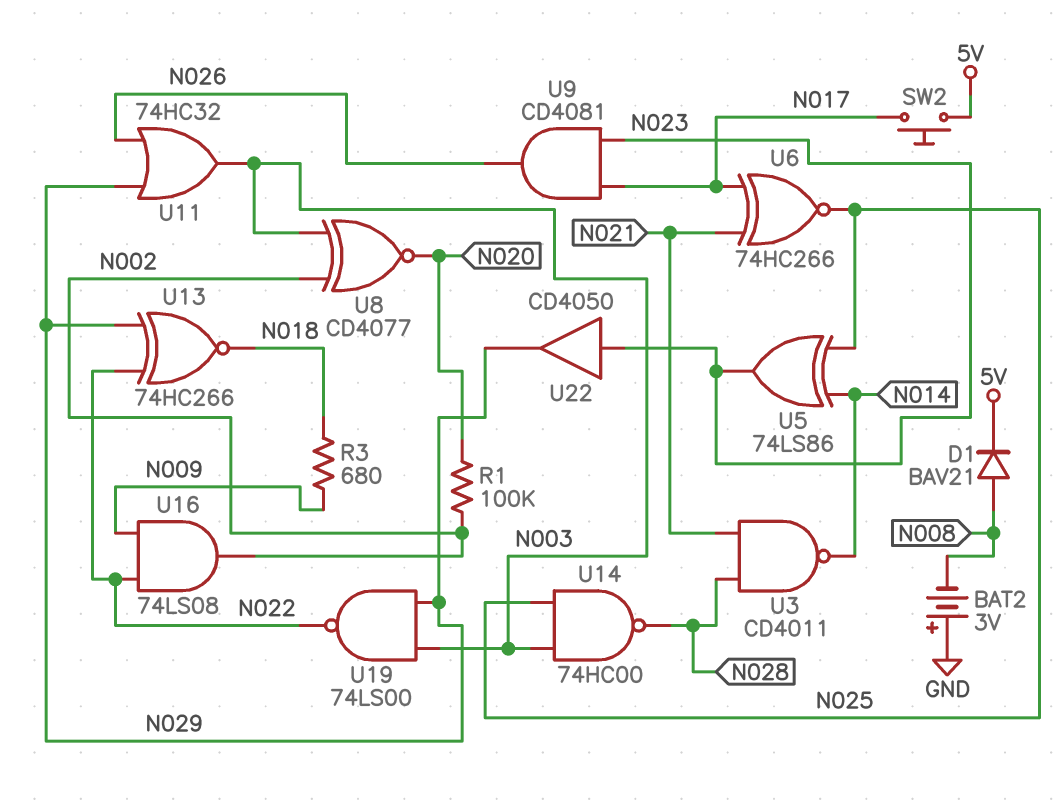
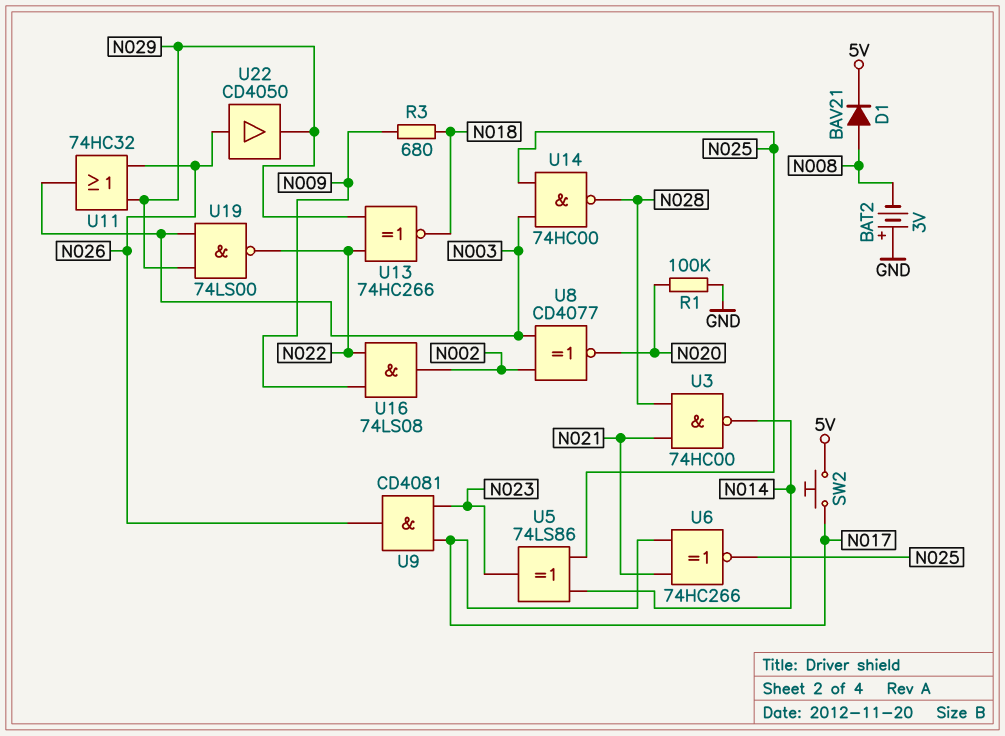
R1: 100k (N002, N020) -> 100k (GND, N020)
U3: NAND CD4011 (in N021, in N028, out N014) -> NAND 74HC00 (in N021, in N028, out N014)
U22: buffer CD4050 (in N023, out N029) -> buffer CD4050 (in N026, out N029)

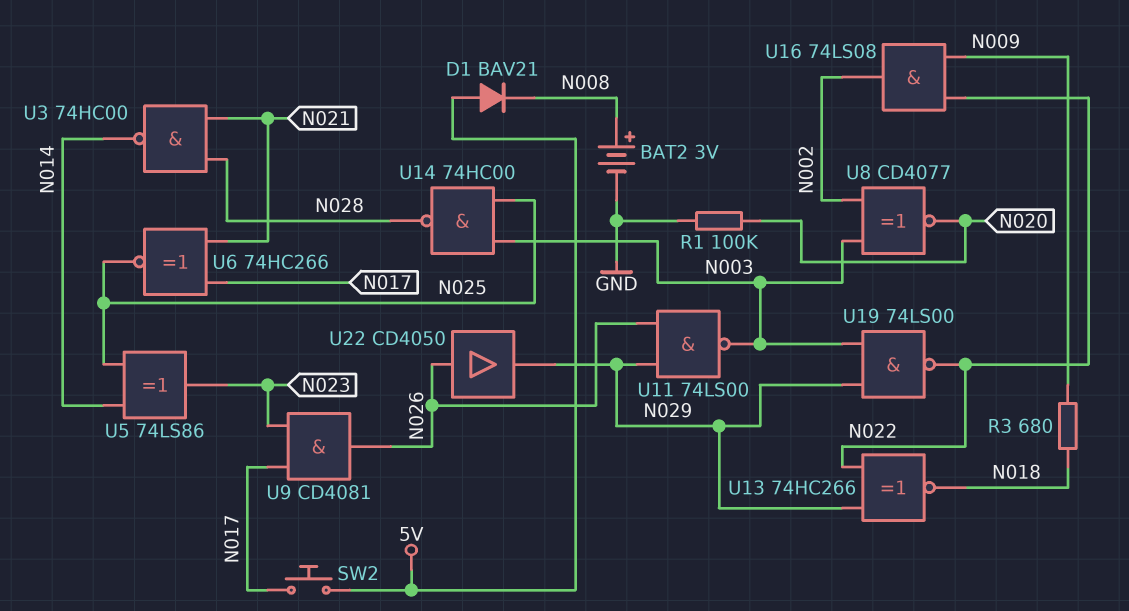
BAT2: 3V (plus GND, minus N008) -> 3V (plus N008, minus GND)
D1: diode BAV21 (A N008, K 5V) -> diode BAV21 (A 5V, K N008)
U11: OR 74HC32 (in N026, in N029, out N003) -> NAND 74LS00 (in N026, in N029, out N003)

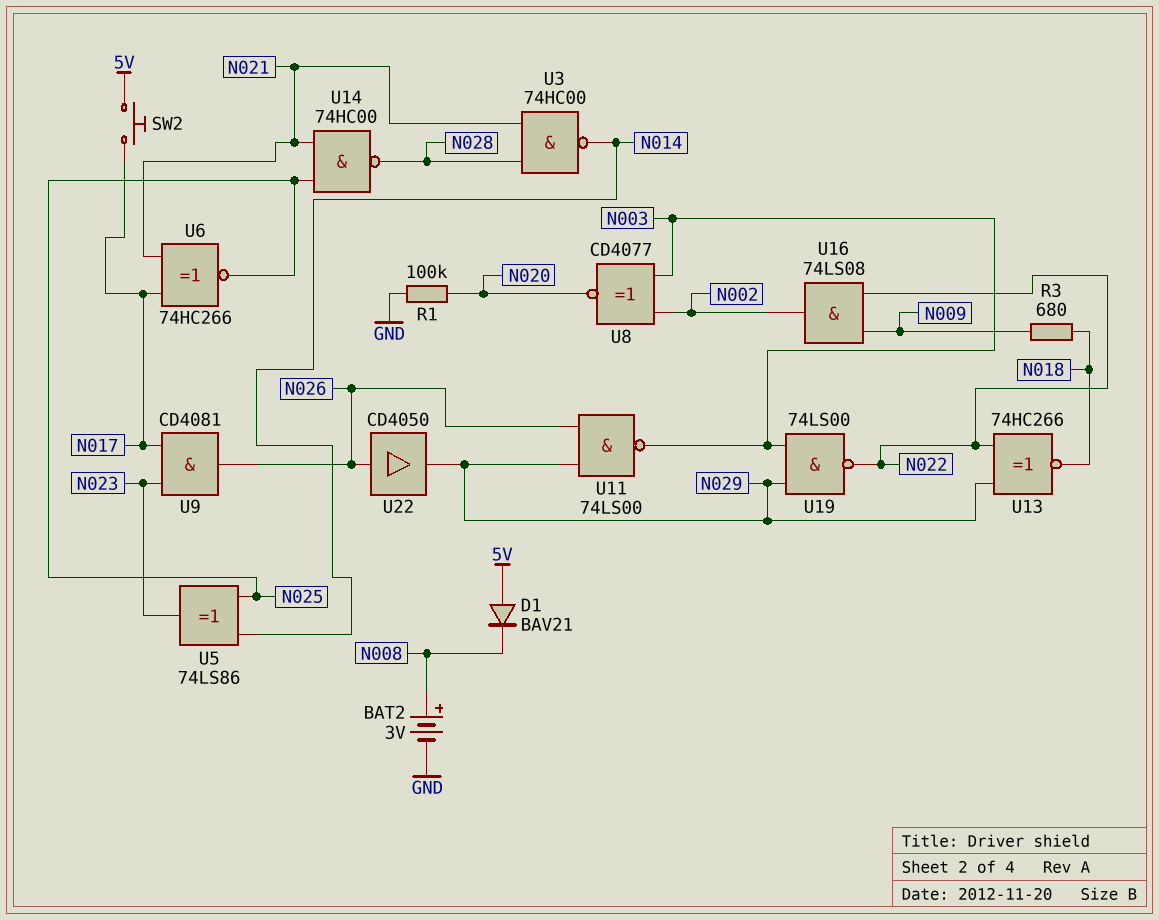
U14: NAND 74HC00 (in N003, in N025, out N028) -> NAND 74HC00 (in N021, in N025, out N028)

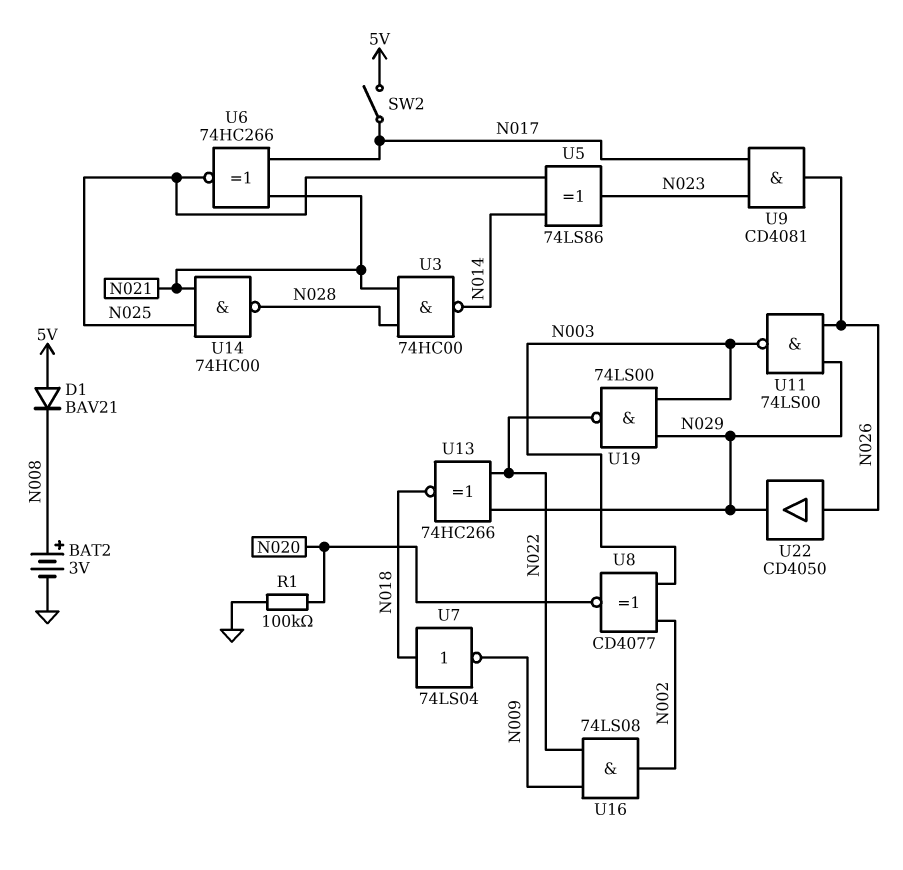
R3: 680 (N009, N018) -> none
SW2: button (5V, N017) -> switch (5V, N017)
U7: none -> NOT 74LS04 (in N018, out N009)

